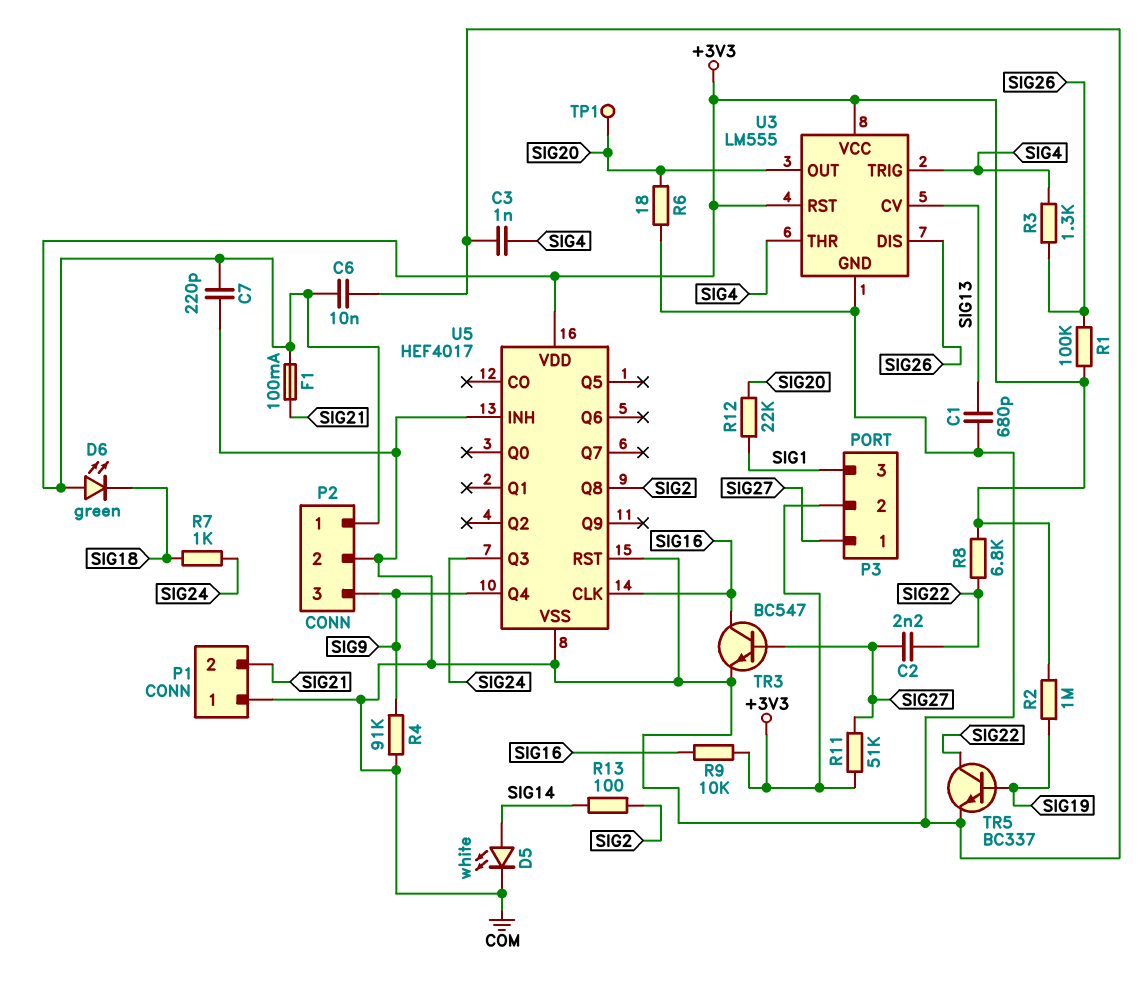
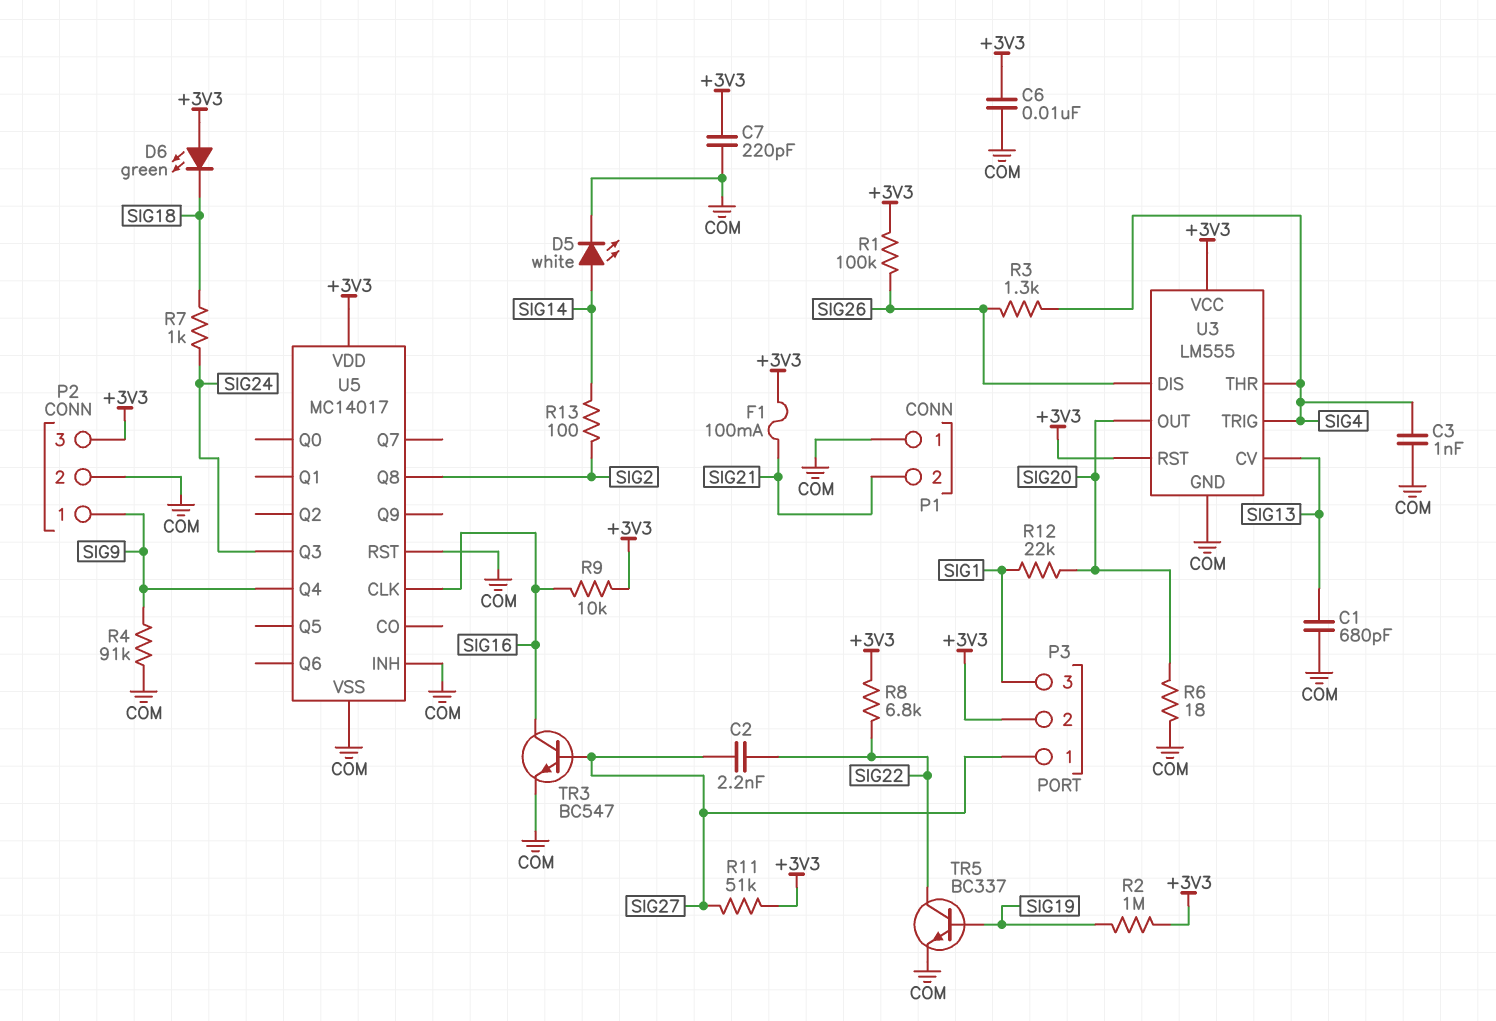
P2 pin 1: +3V3 -> SIG9
P2 pin 3: SIG9 -> +3V3
TP1: test point (SIG20) -> none
U5: HEF4017 -> MC14017

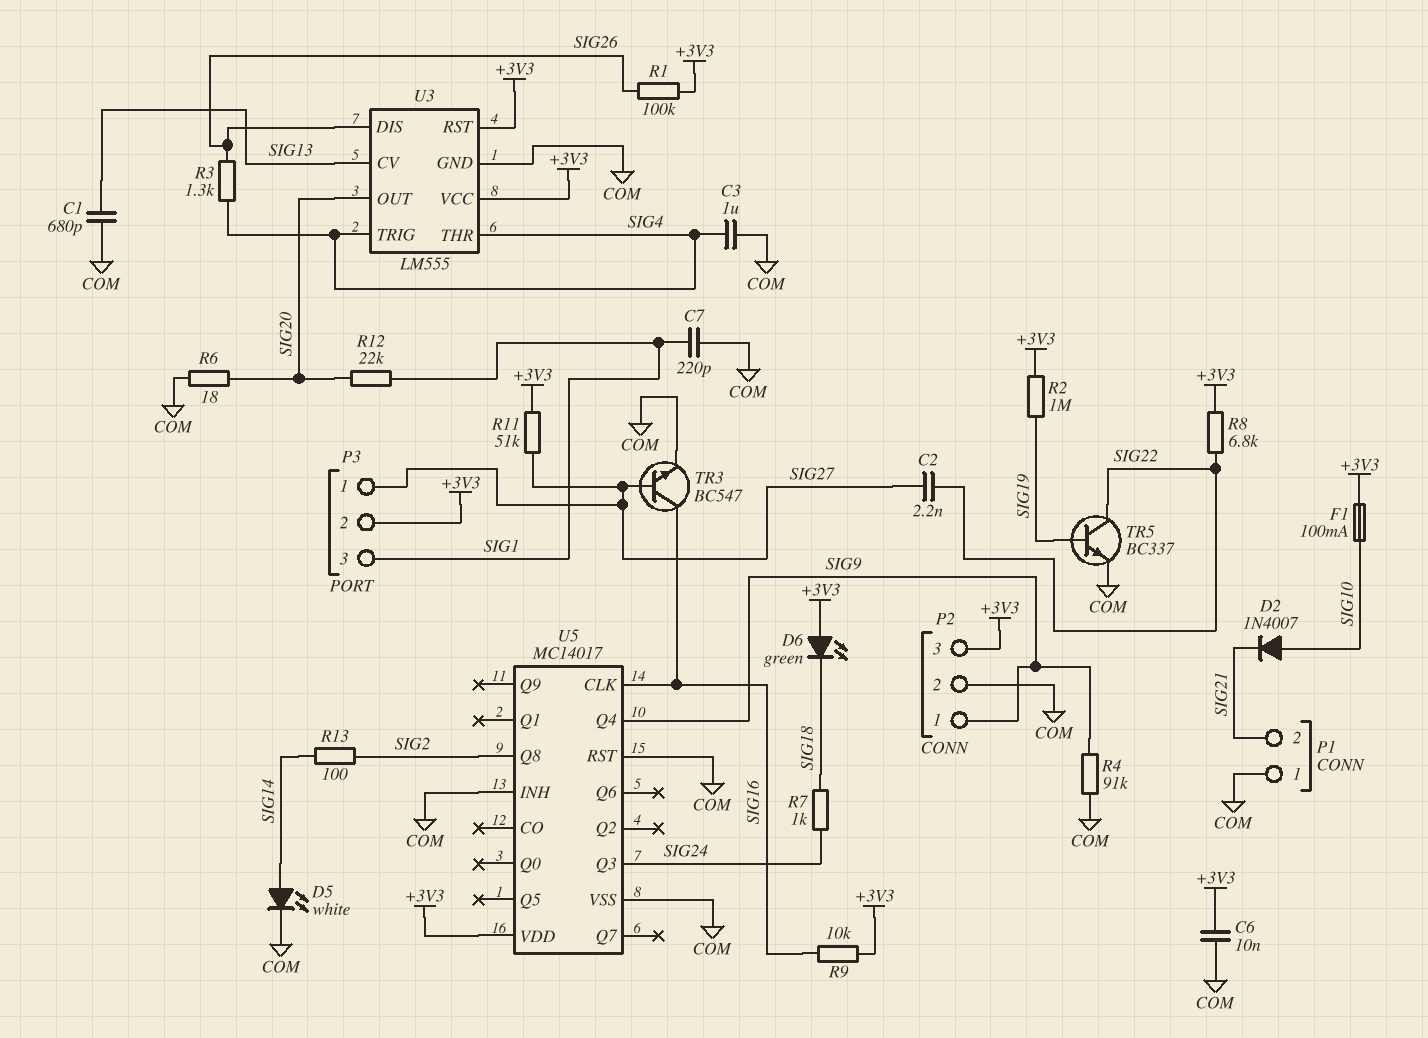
C3: 1nF (COM, SIG4) -> 1uF (COM, SIG4)
C7: 220pF (+3V3, COM) -> 220pF (COM, SIG1)
D2: none -> diode 1N4007 (A SIG10, K SIG21)
F1: 100mA (+3V3, SIG21) -> 100mA (+3V3, SIG10)

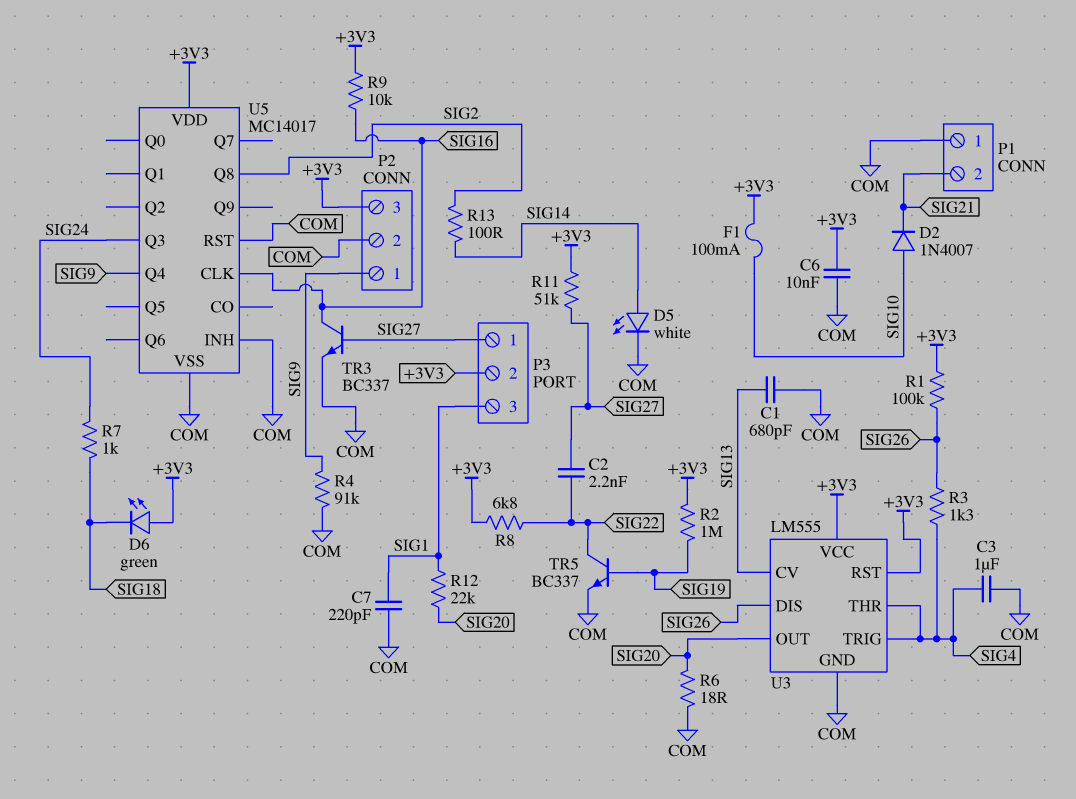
TR3: NPN BC547 (B SIG27, C SIG16, E COM) -> NPN BC337 (B SIG27, C SIG16, E COM)

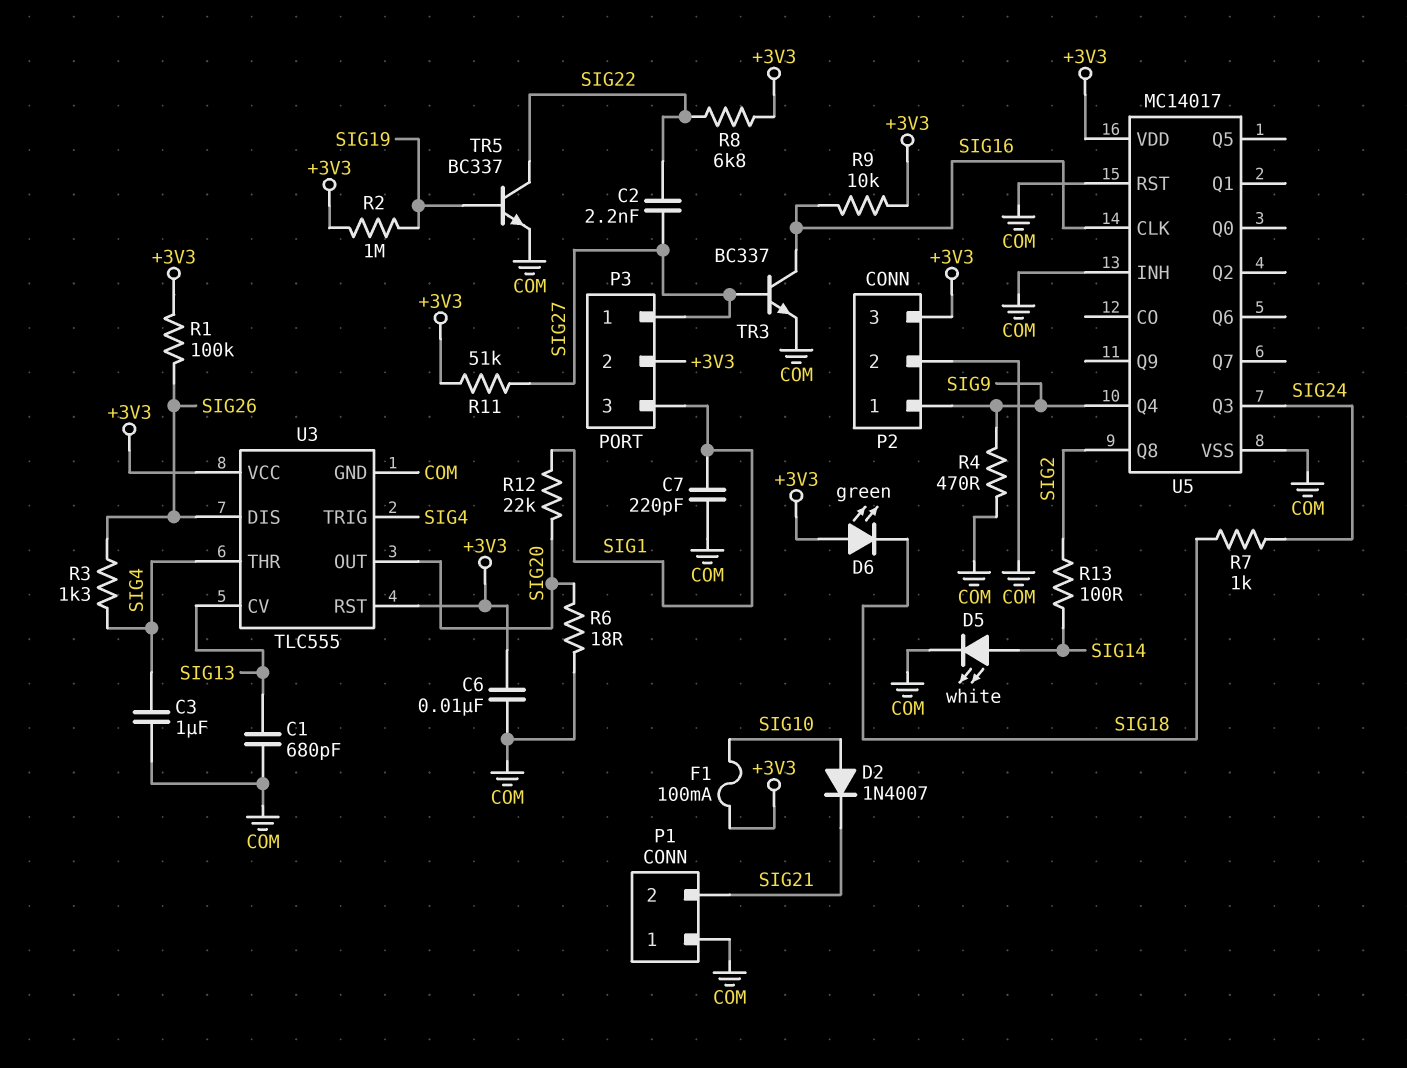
R4: 91k (COM, SIG9) -> 470 (COM, SIG9)
U3: LM555 -> TLC555

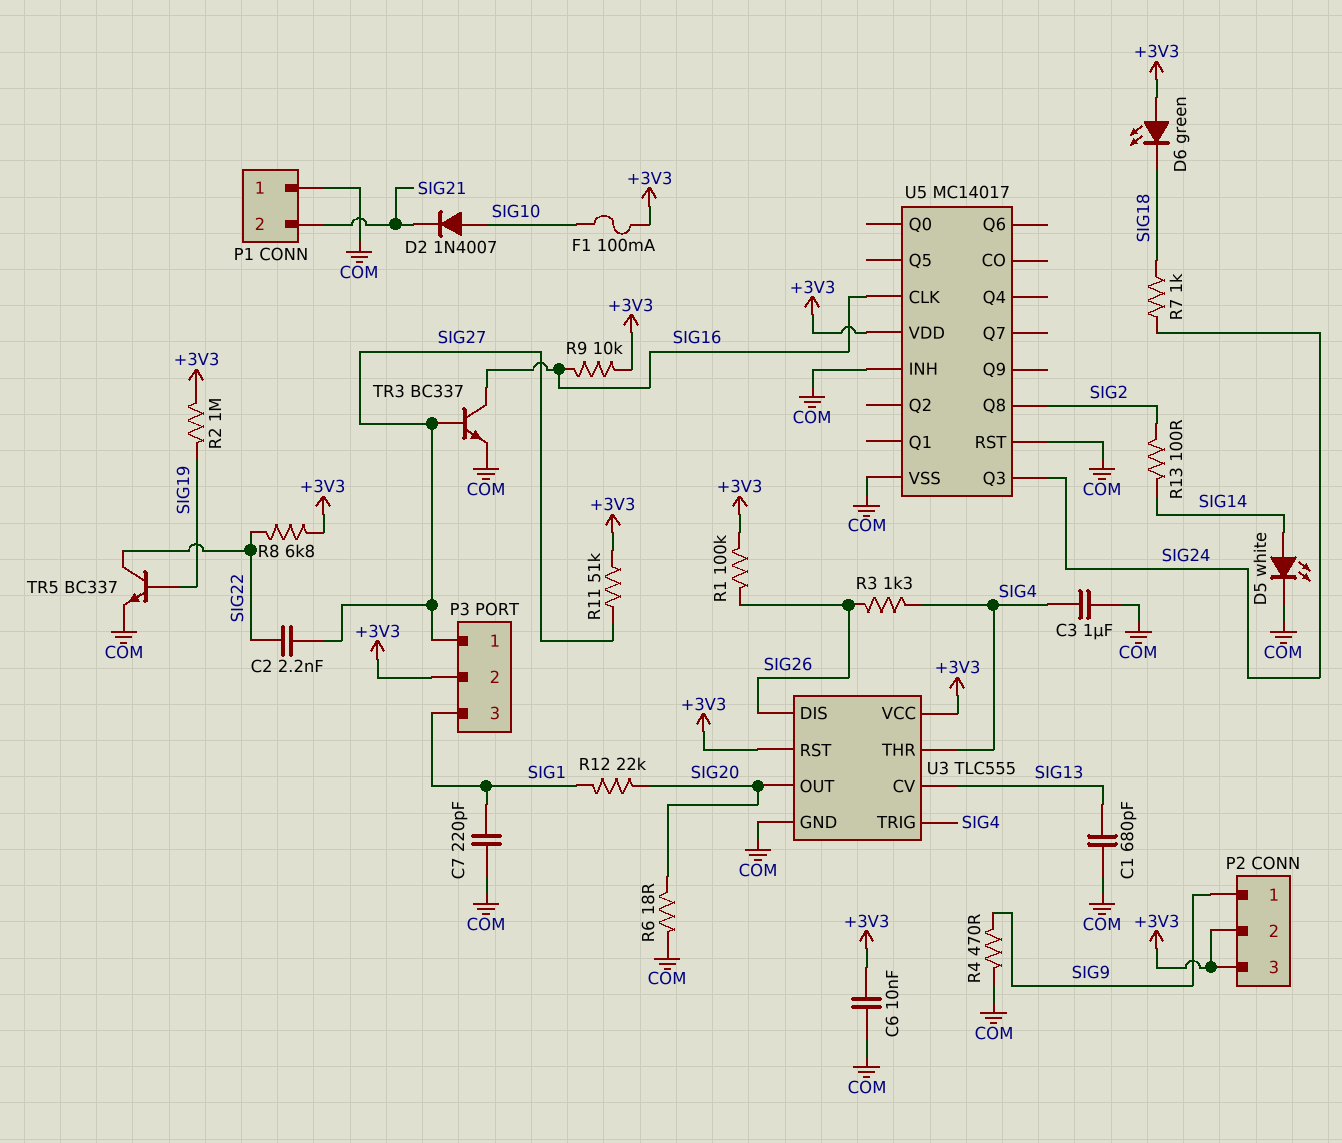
P2 pin 2: COM -> +3V3
U5 pin Q4: SIG9 -> none

